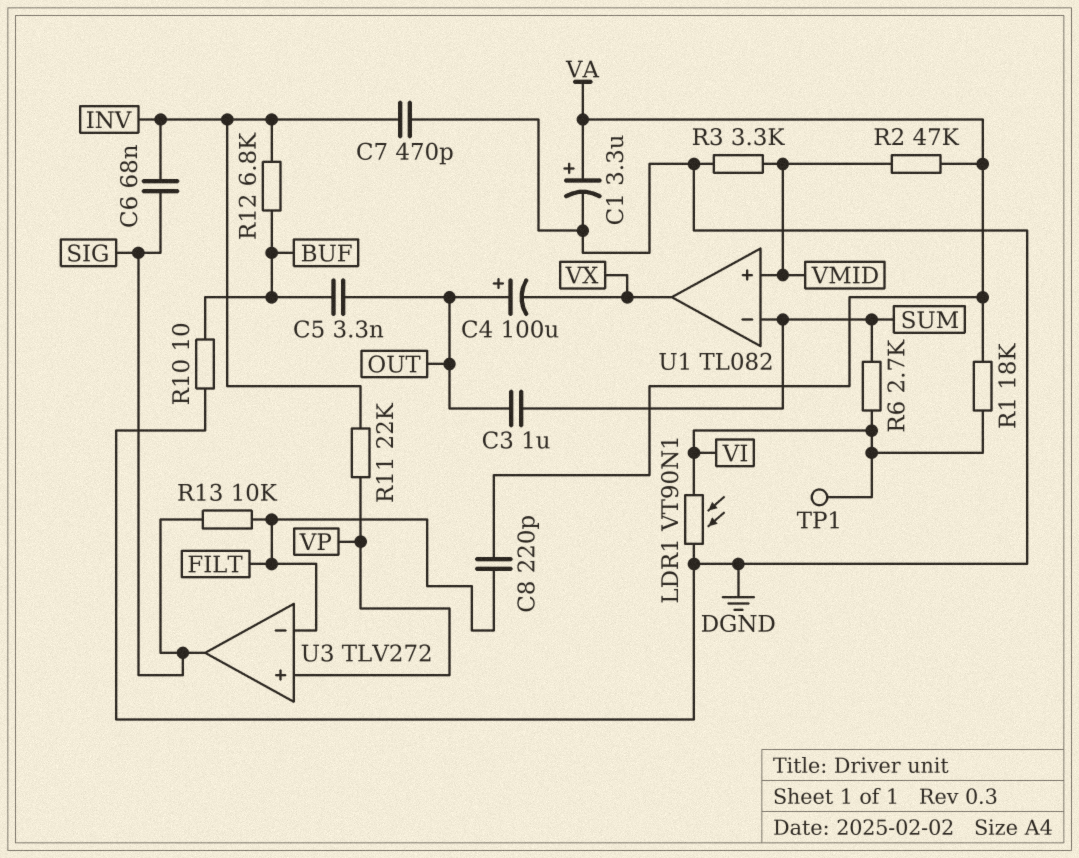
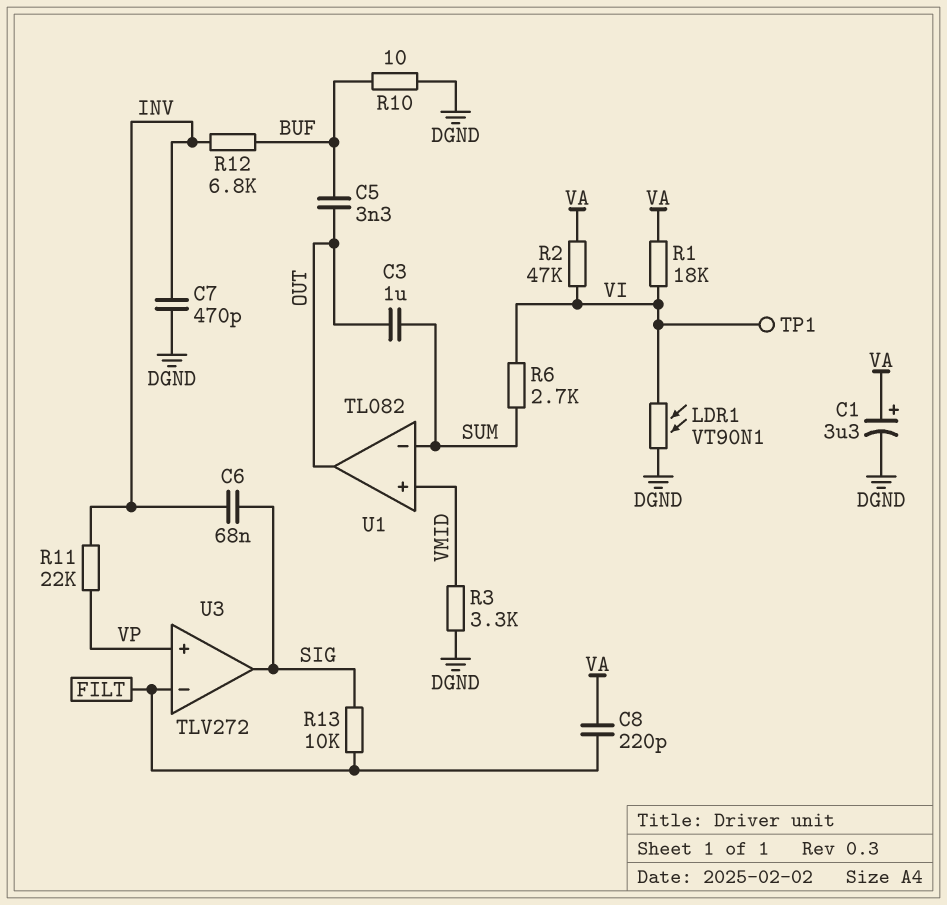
C4: 100uF (plus OUT, minus VX) -> none
R2: 47k (VA, VMID) -> 47k (VA, VI)
U1 pin out: VX -> OUT

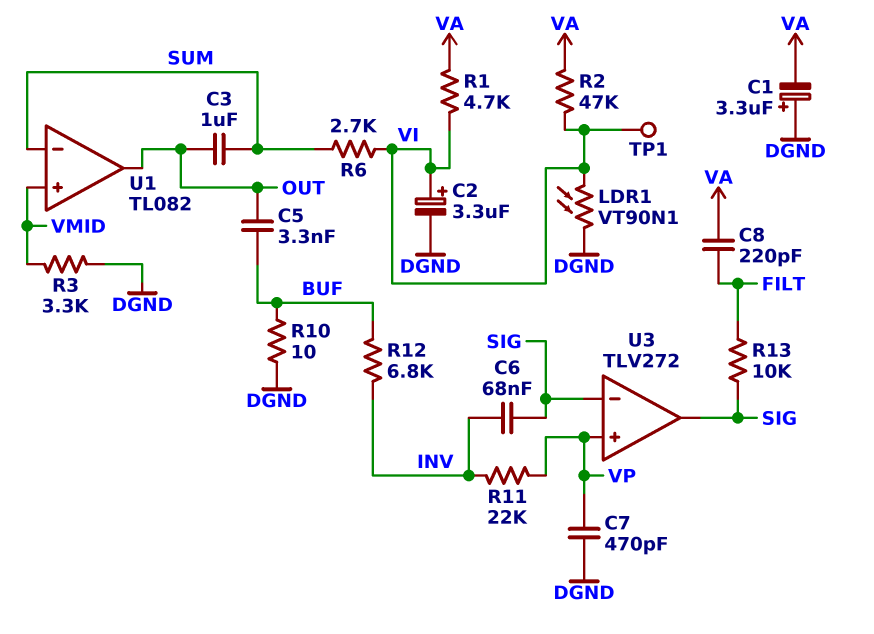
C1: 3.3uF (plus VA, minus DGND) -> 3.3uF (plus DGND, minus VA)
C2: none -> 3.3uF (plus VI, minus DGND)
C7: 470pF (DGND, INV) -> 470pF (DGND, VP)
R1: 18k (VA, VI) -> 4.7k (VA, VI)
U3 pin in-: FILT -> SIG

